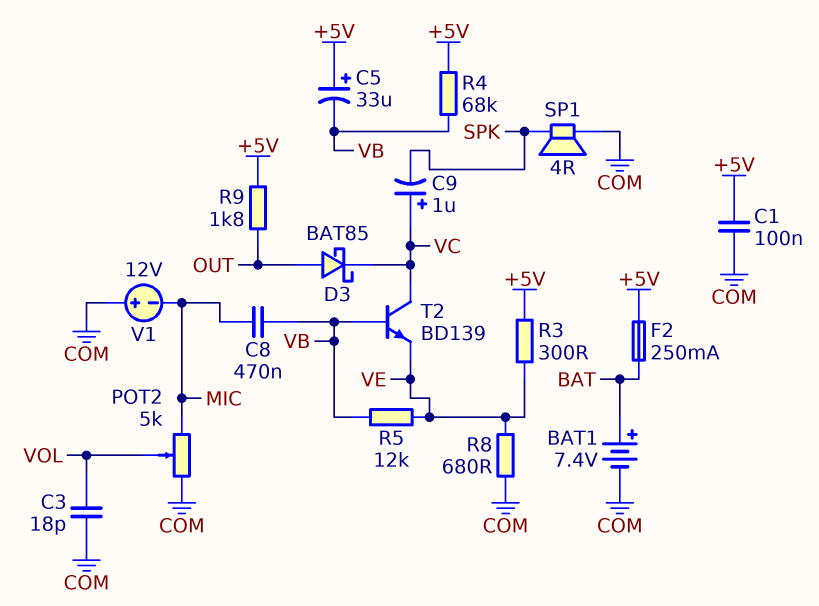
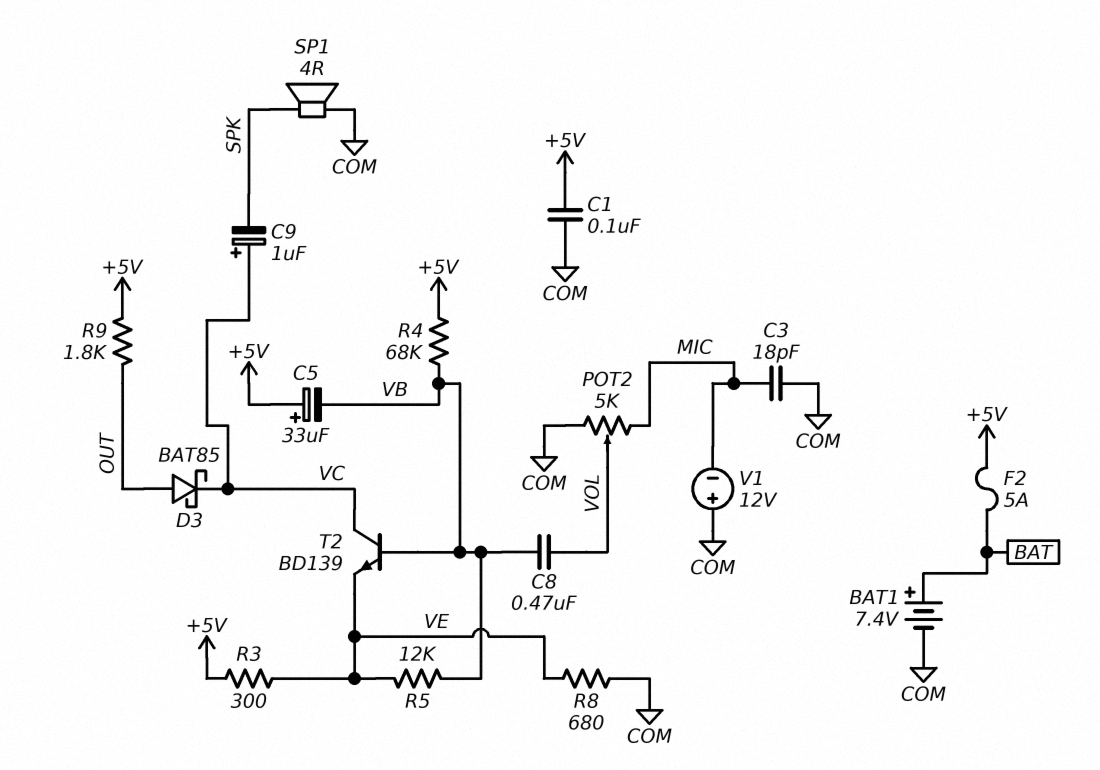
C3: 18pF (COM, VOL) -> 18pF (COM, MIC)
C8: 470nF (MIC, VB) -> 470nF (VB, VOL)
F2: 250mA (+5V, BAT) -> 5A (+5V, BAT)

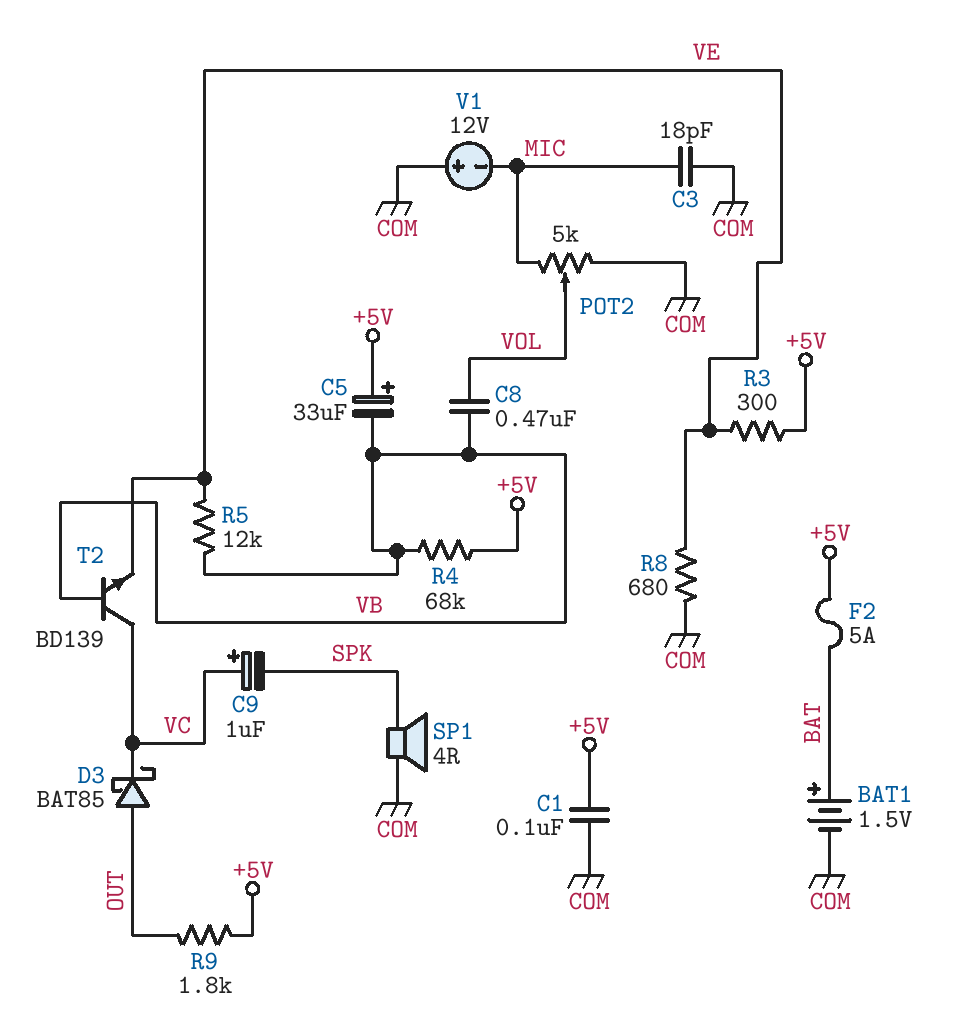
BAT1: 7.4V (plus BAT, minus COM) -> 1.5V (plus BAT, minus COM)

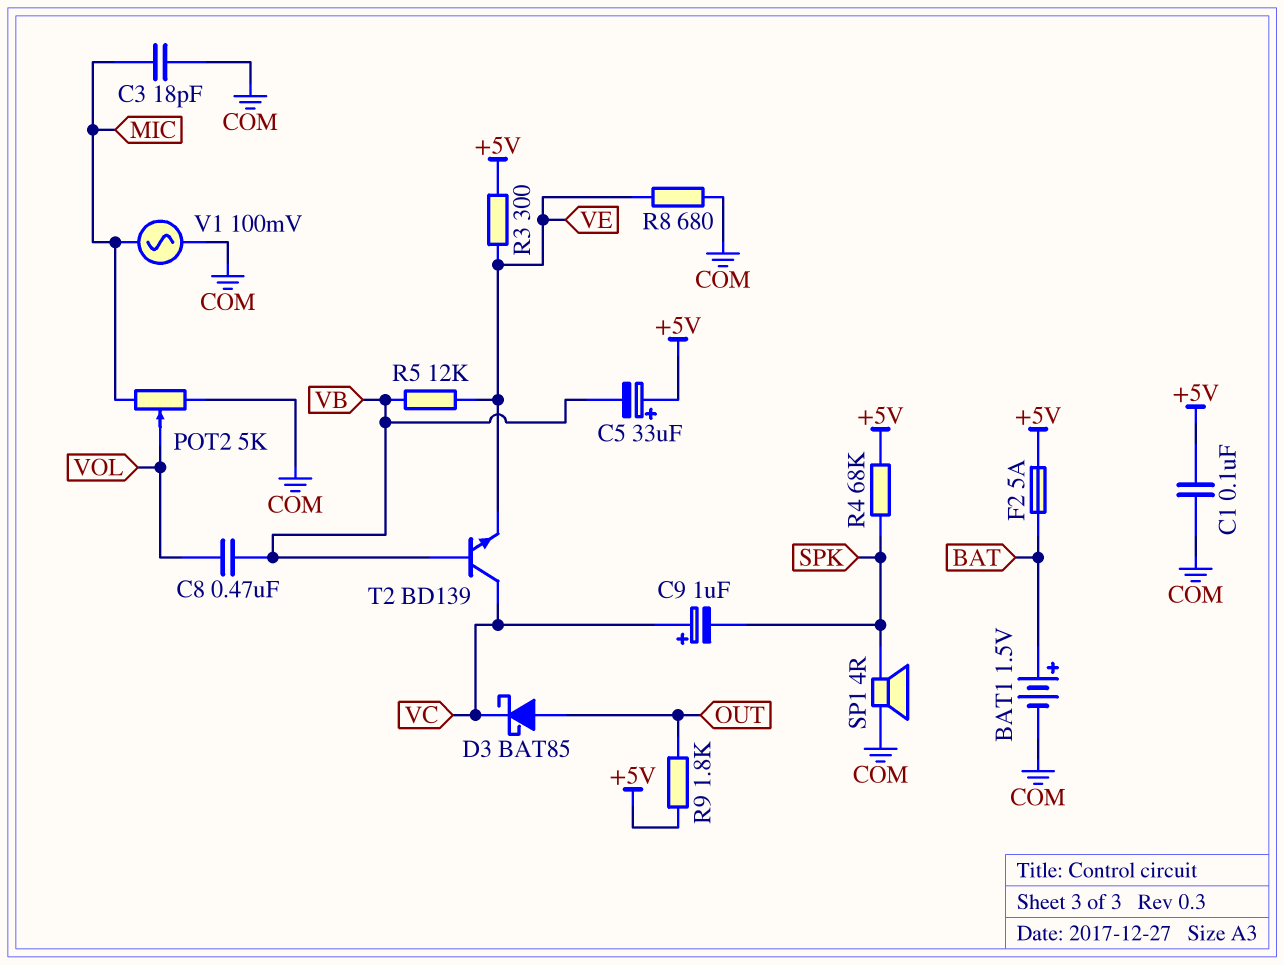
R4: 68k (+5V, VB) -> 68k (+5V, SPK)
V1: 12V (plus COM, minus MIC) -> AC 100mV (COM, MIC)

